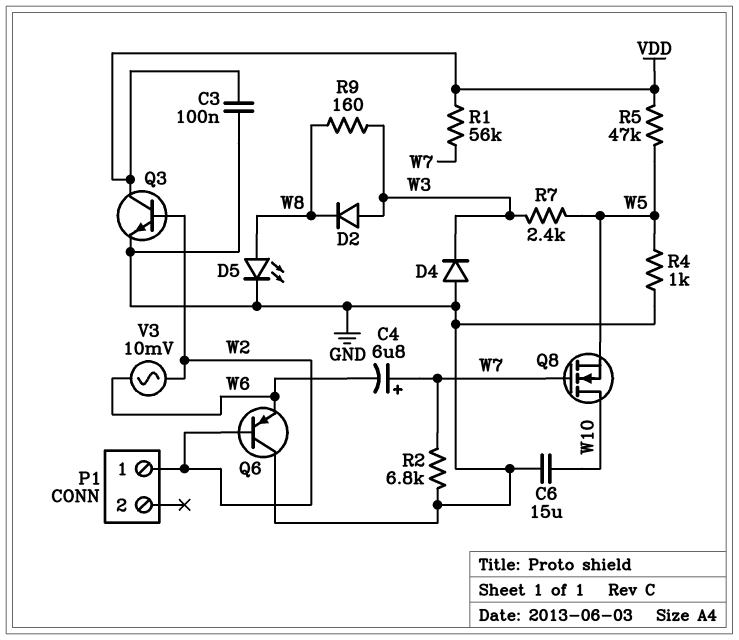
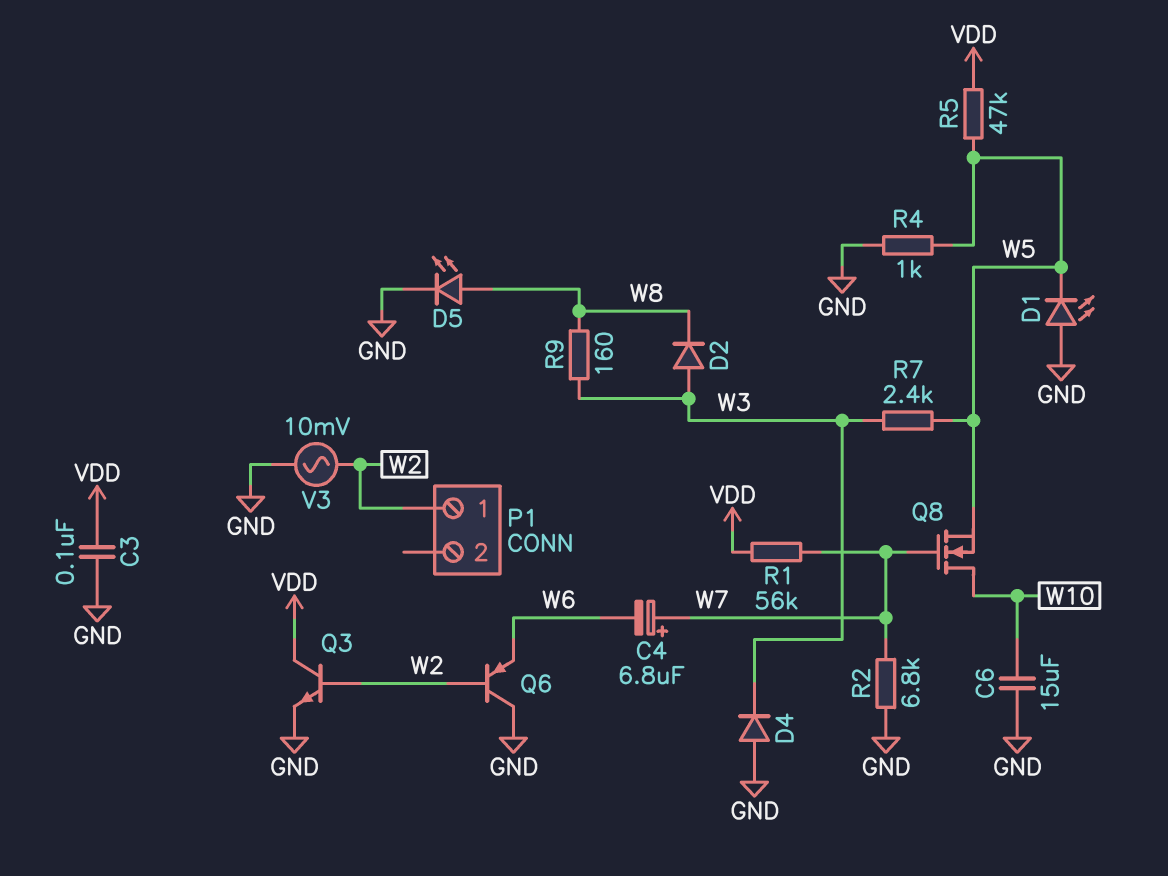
D1: none -> LED (A GND, K W5)
V3: AC 10mV (W2, W6) -> AC 10mV (GND, W2)

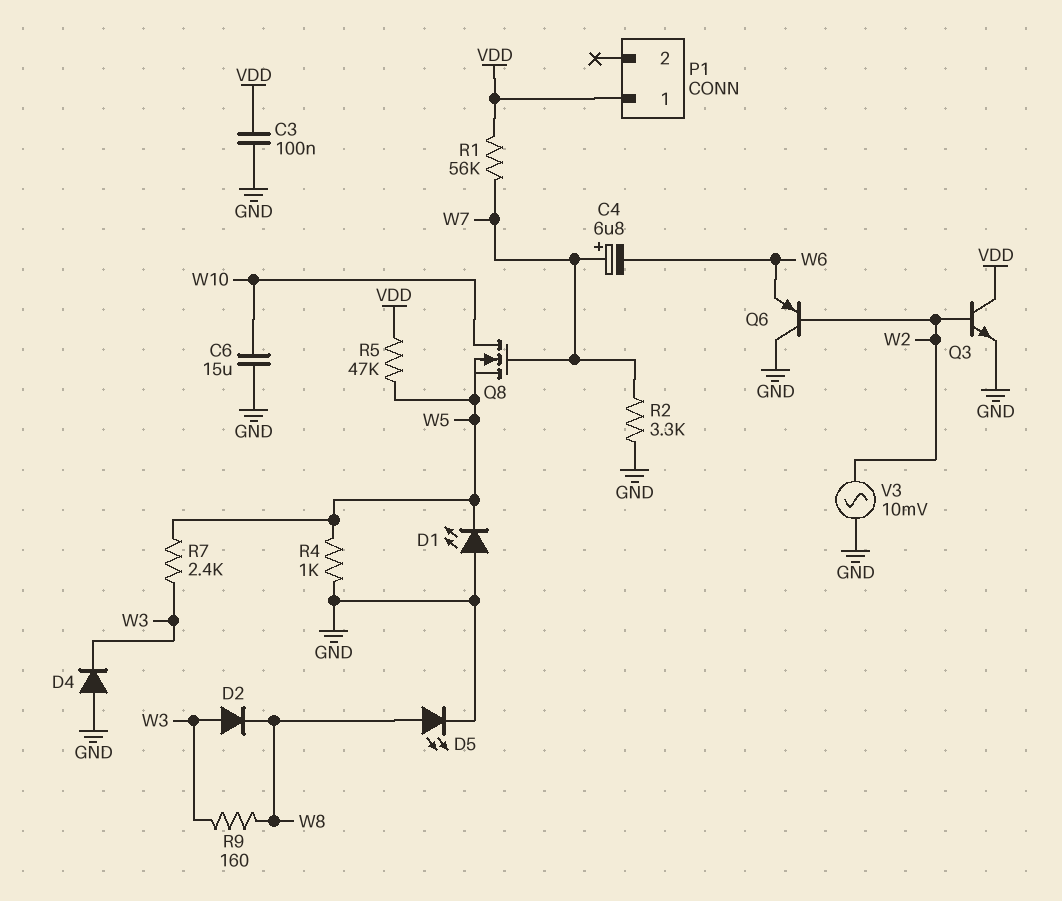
P1 pin 1: W2 -> VDD
R2: 6.8k (GND, W7) -> 3.3k (GND, W7)

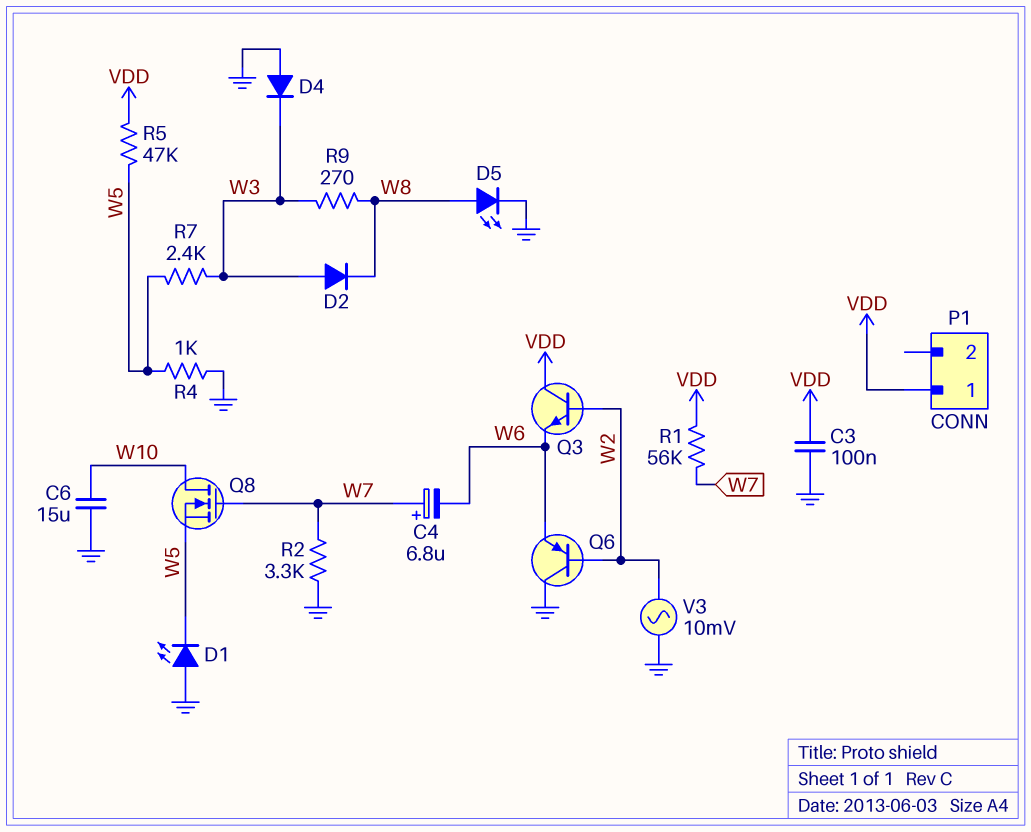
Q3: NPN (B W2, C VDD, E GND) -> NPN (B W2, C VDD, E W6)
R9: 160 (W3, W8) -> 270 (W3, W8)

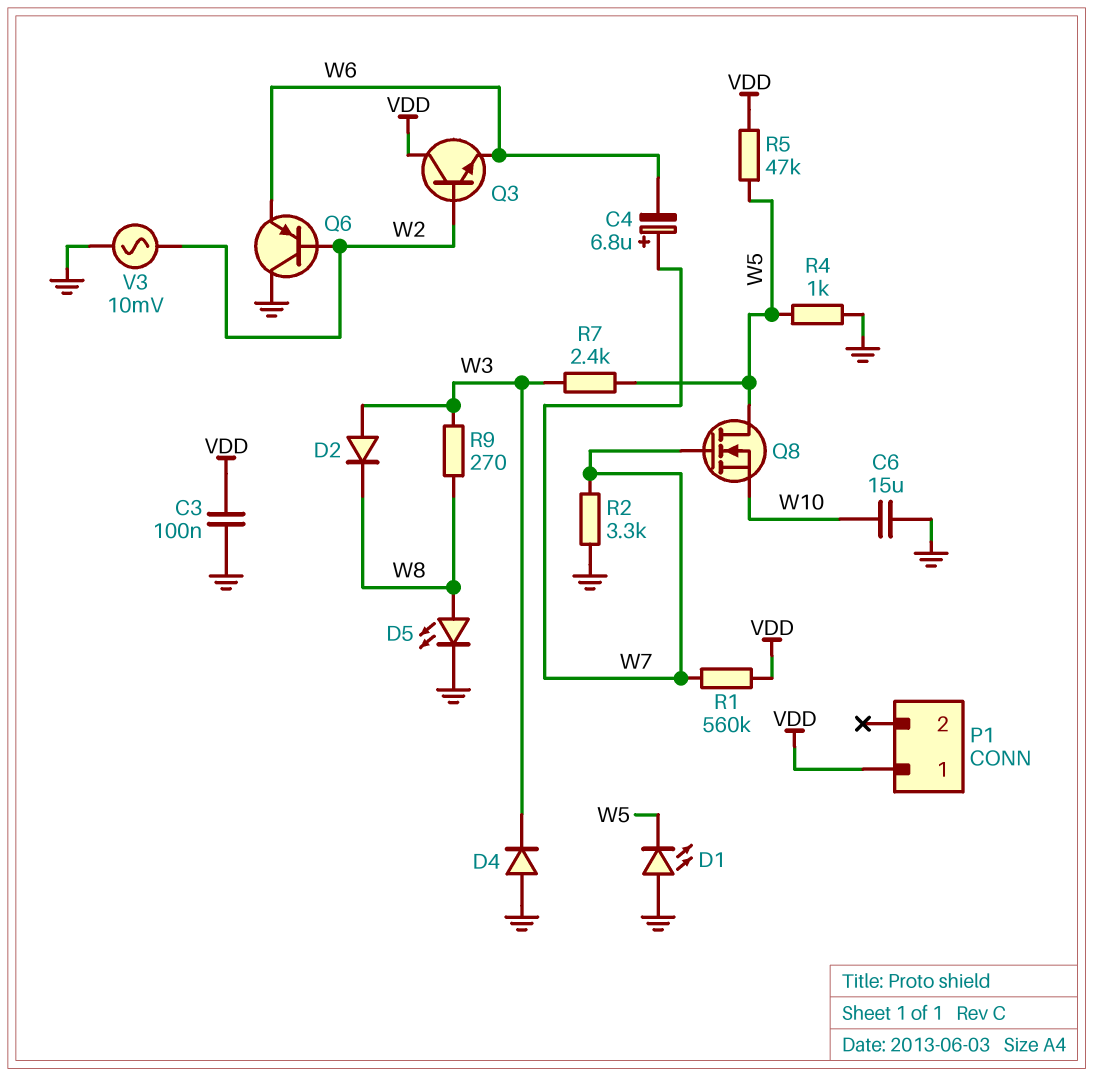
Q8: NMOS (G W7, D W10, S W5) -> NMOS (G W7, D W5, S W10)
R1: 56k (VDD, W7) -> 560k (VDD, W7)

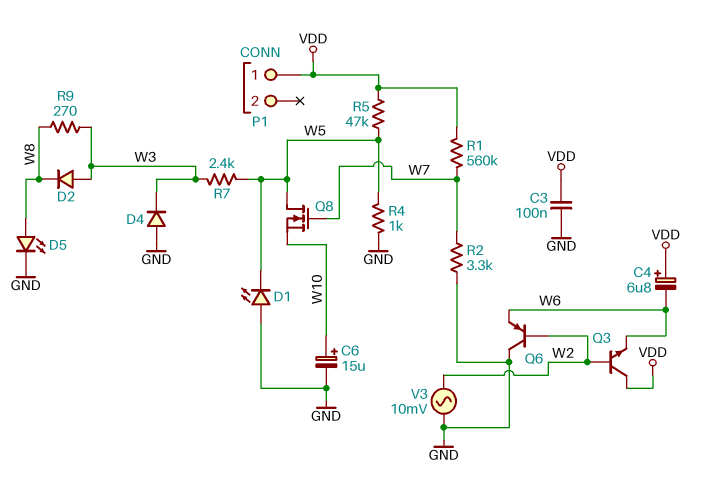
C4: 6.8uF (plus W7, minus W6) -> 6.8uF (plus VDD, minus W6)
C6: 15uF (GND, W10) -> 15uF (plus W10, minus GND)

